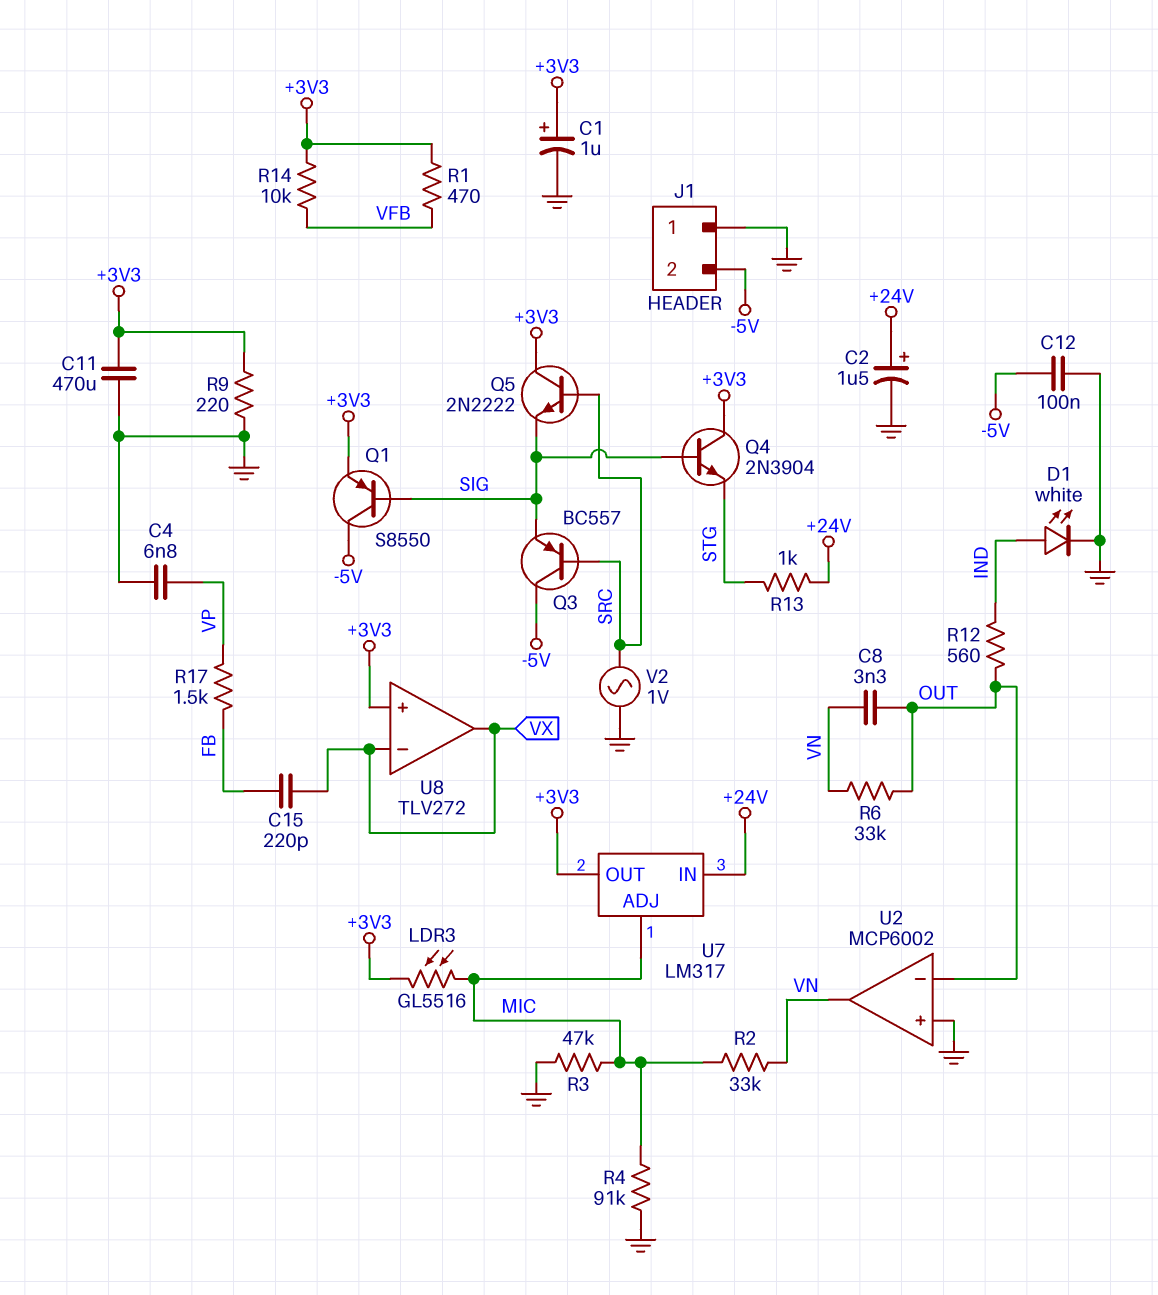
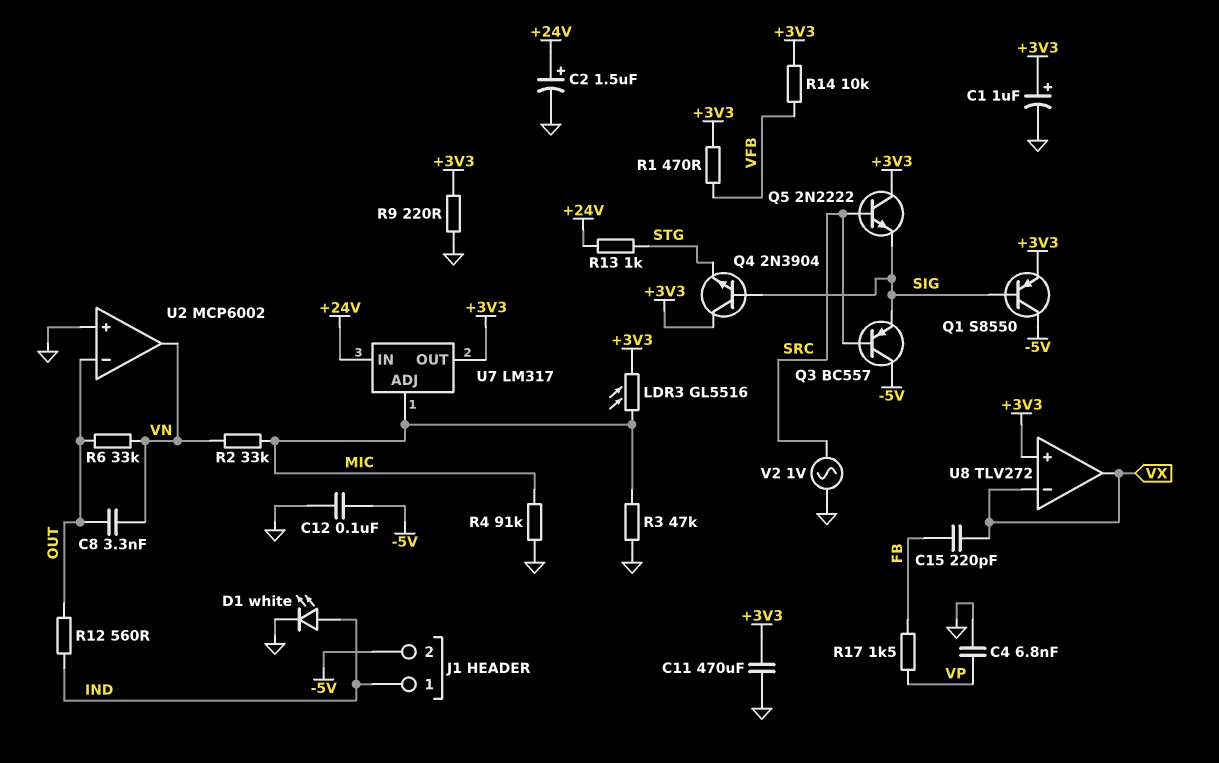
J1 pin 1: GND -> IND

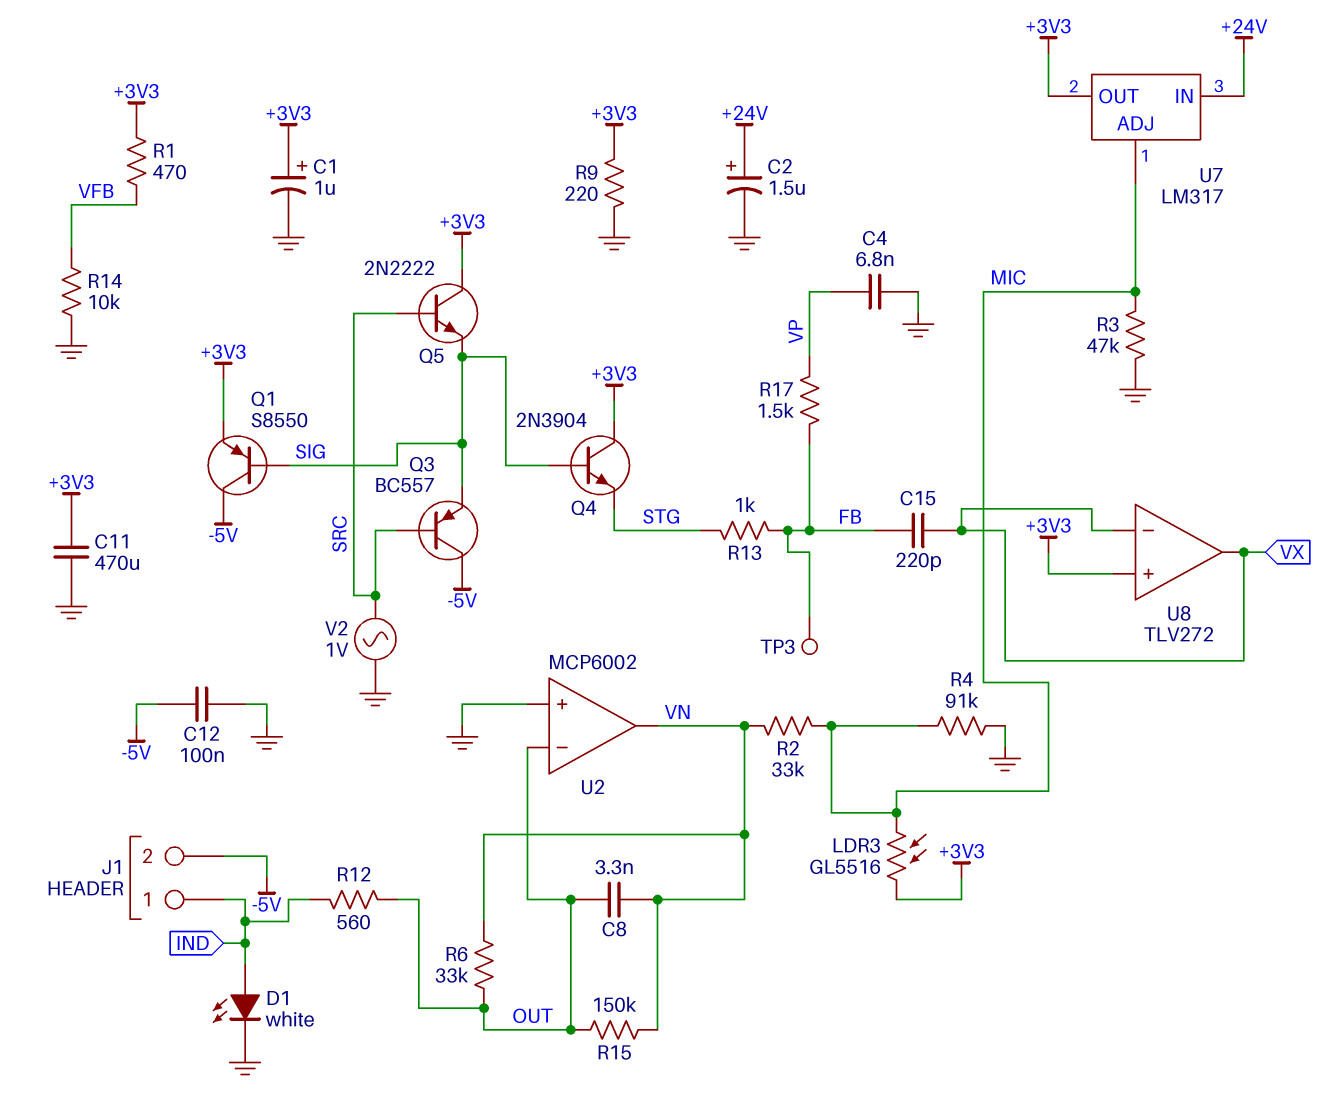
R13: 1k (+24V, STG) -> 1k (FB, STG)
R14: 10k (+3V3, VFB) -> 10k (GND, VFB)
R15: none -> 150k (OUT, VN)
TP3: none -> test point (FB)

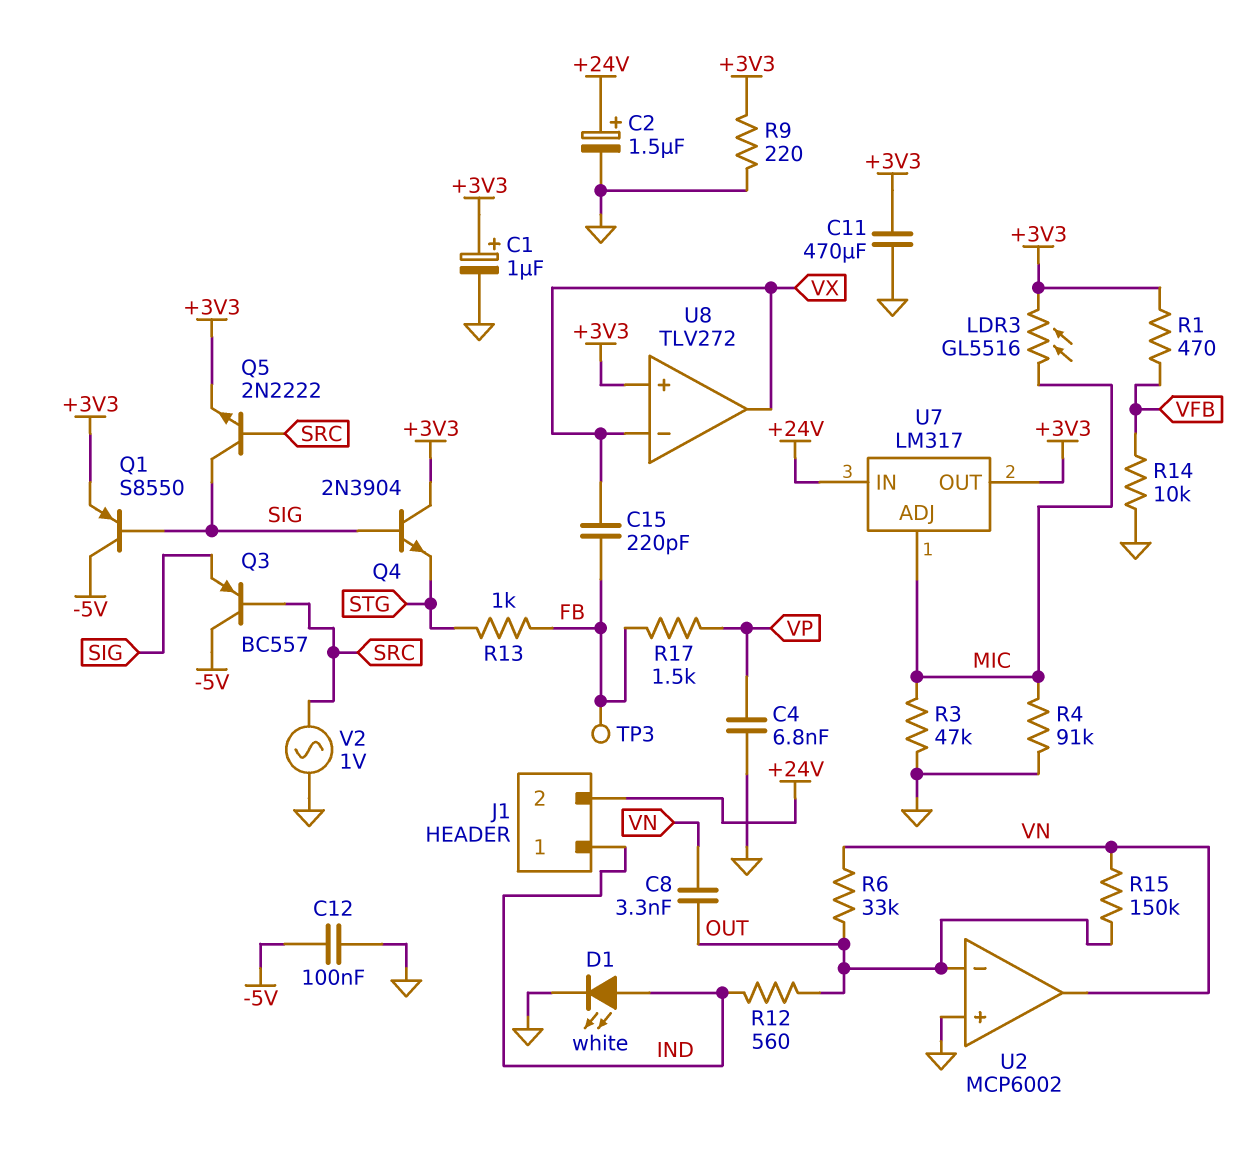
J1 pin 2: -5V -> +24V
Q5: NPN 2N2222 (B SRC, C +3V3, E SIG) -> NPN 2N2222 (B SRC, C SIG, E +3V3)
R2: 33k (MIC, VN) -> none

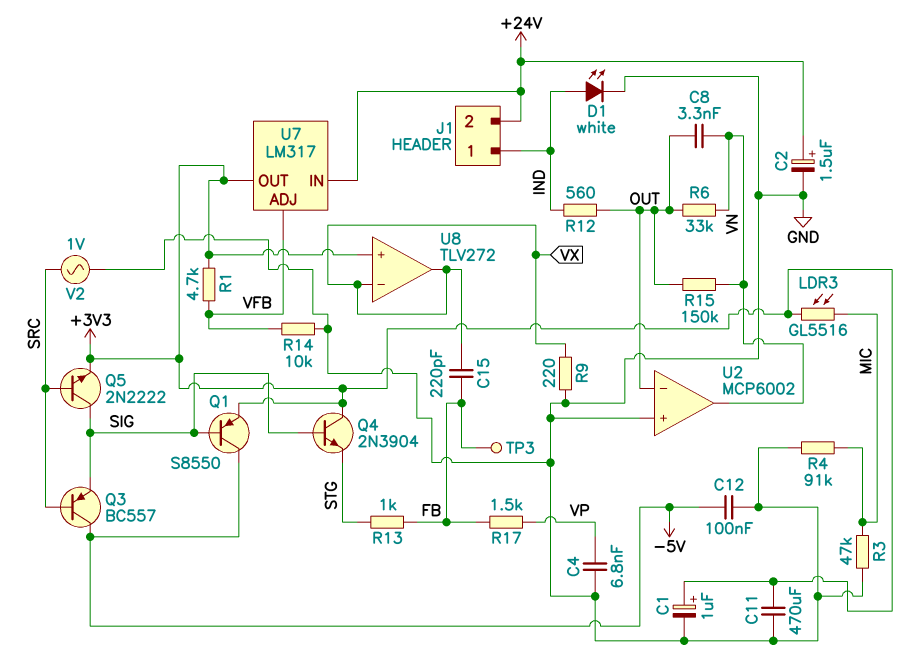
R1: 470 (+3V3, VFB) -> 4.7k (+3V3, VFB)
R9: 220 (+3V3, GND) -> 220 (GND, VX)
U7 pin ADJ: MIC -> VFB

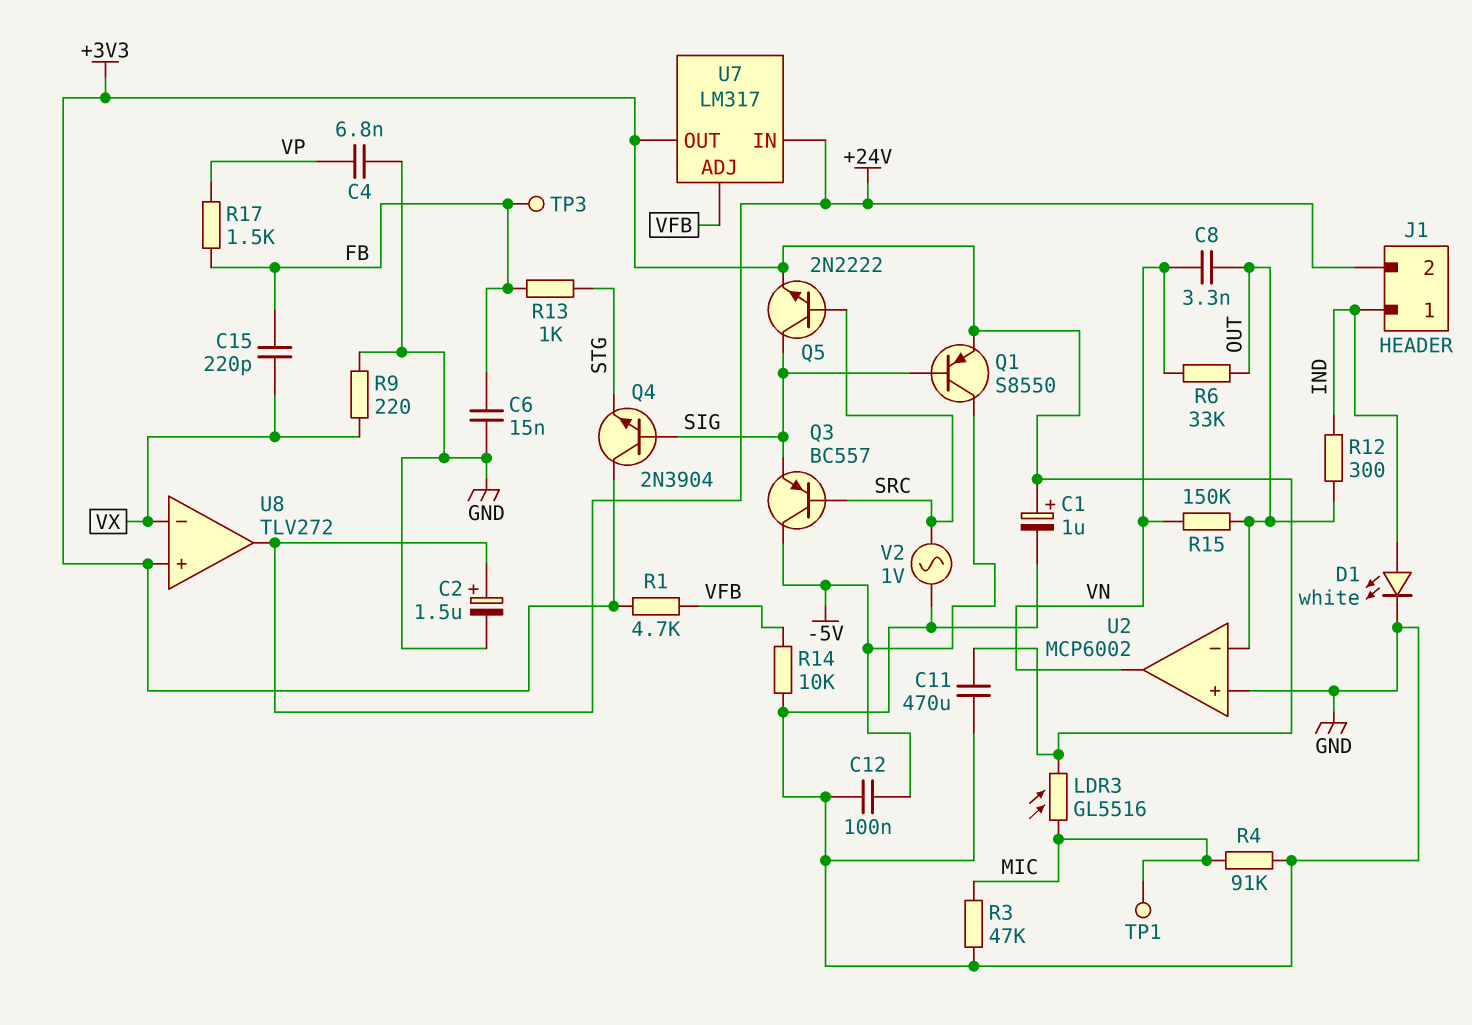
C6: none -> 15nF (FB, GND)
R12: 560 (IND, OUT) -> 300 (IND, OUT)
TP1: none -> test point (MIC)
U8 pin out: VX -> +24V

